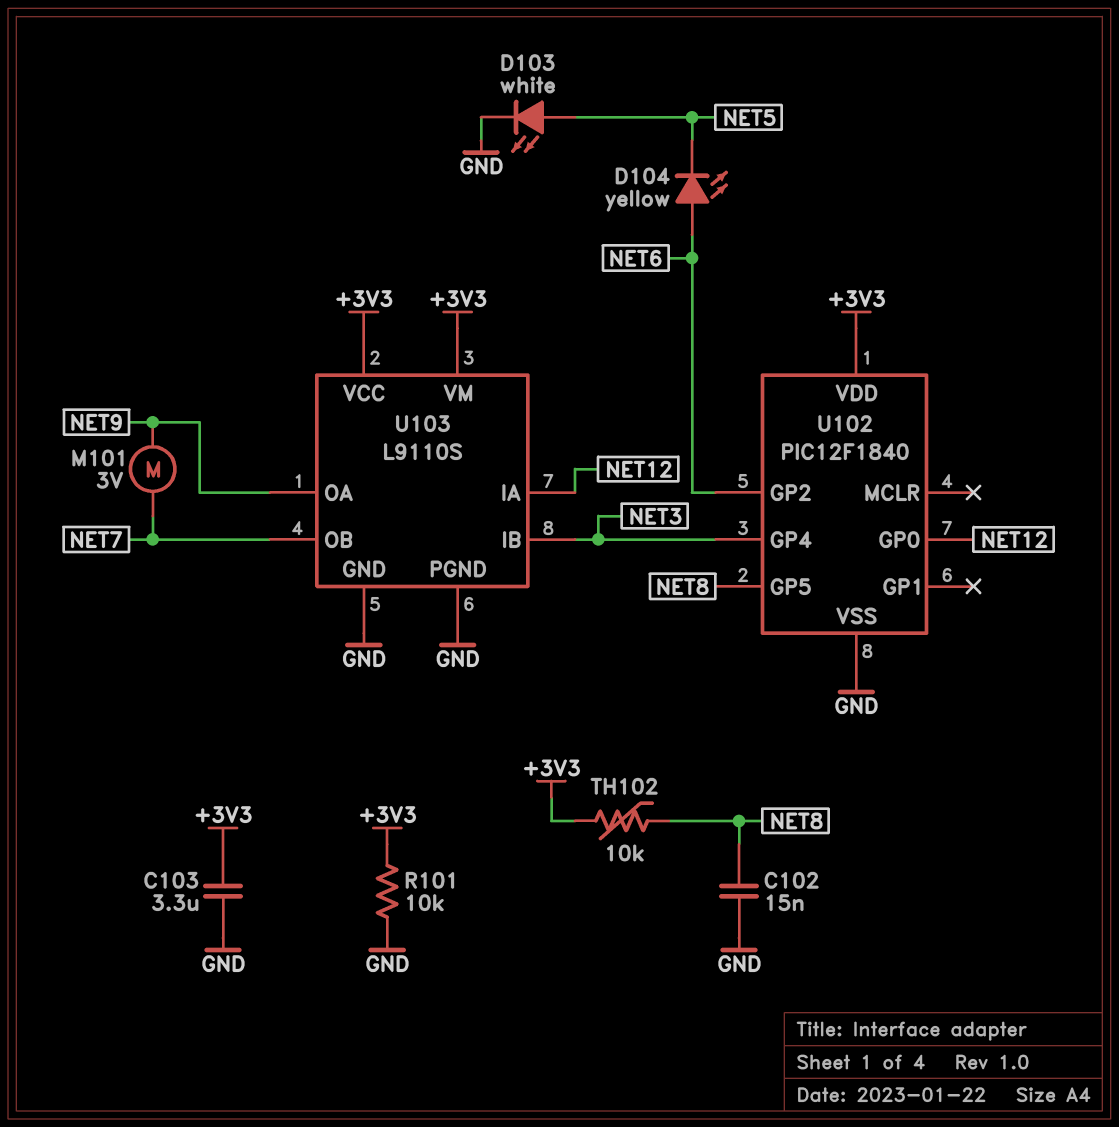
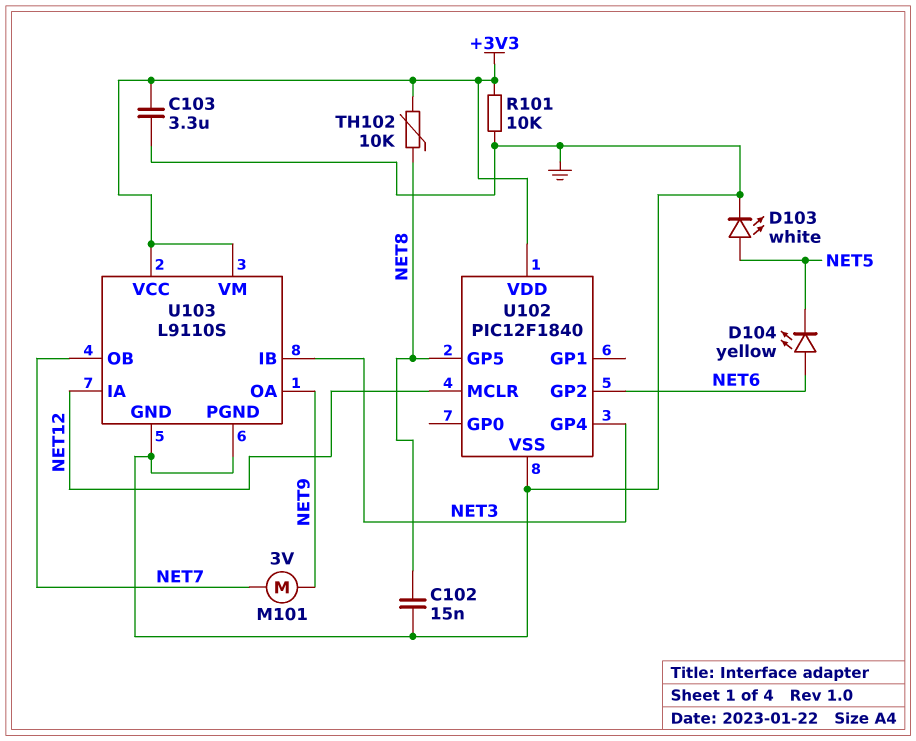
U102 pin GP0: NET12 -> none
U102 pin MCLR: none -> NET12

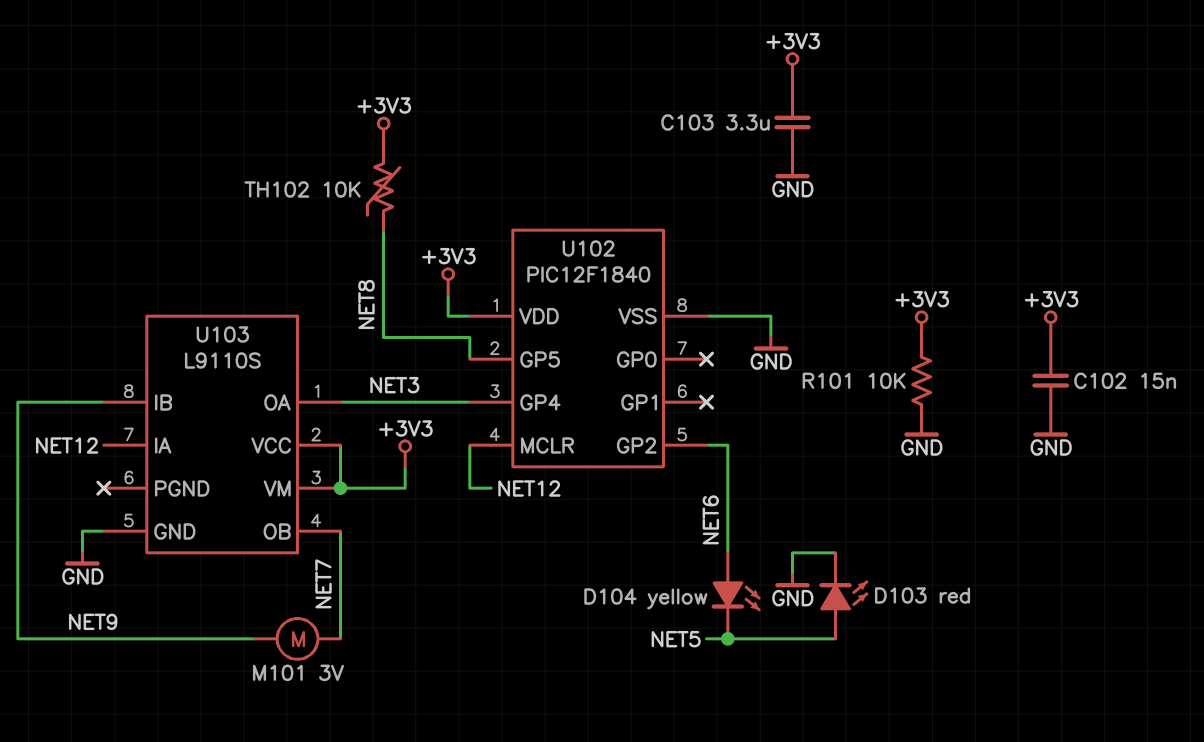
C102: 15nF (GND, NET8) -> 15nF (+3V3, GND)
D103: LED white (A NET5, K GND) -> LED red (A NET5, K GND)
U103 pin IB: NET3 -> NET9
U103 pin OA: NET9 -> NET3
U103 pin PGND: GND -> none

